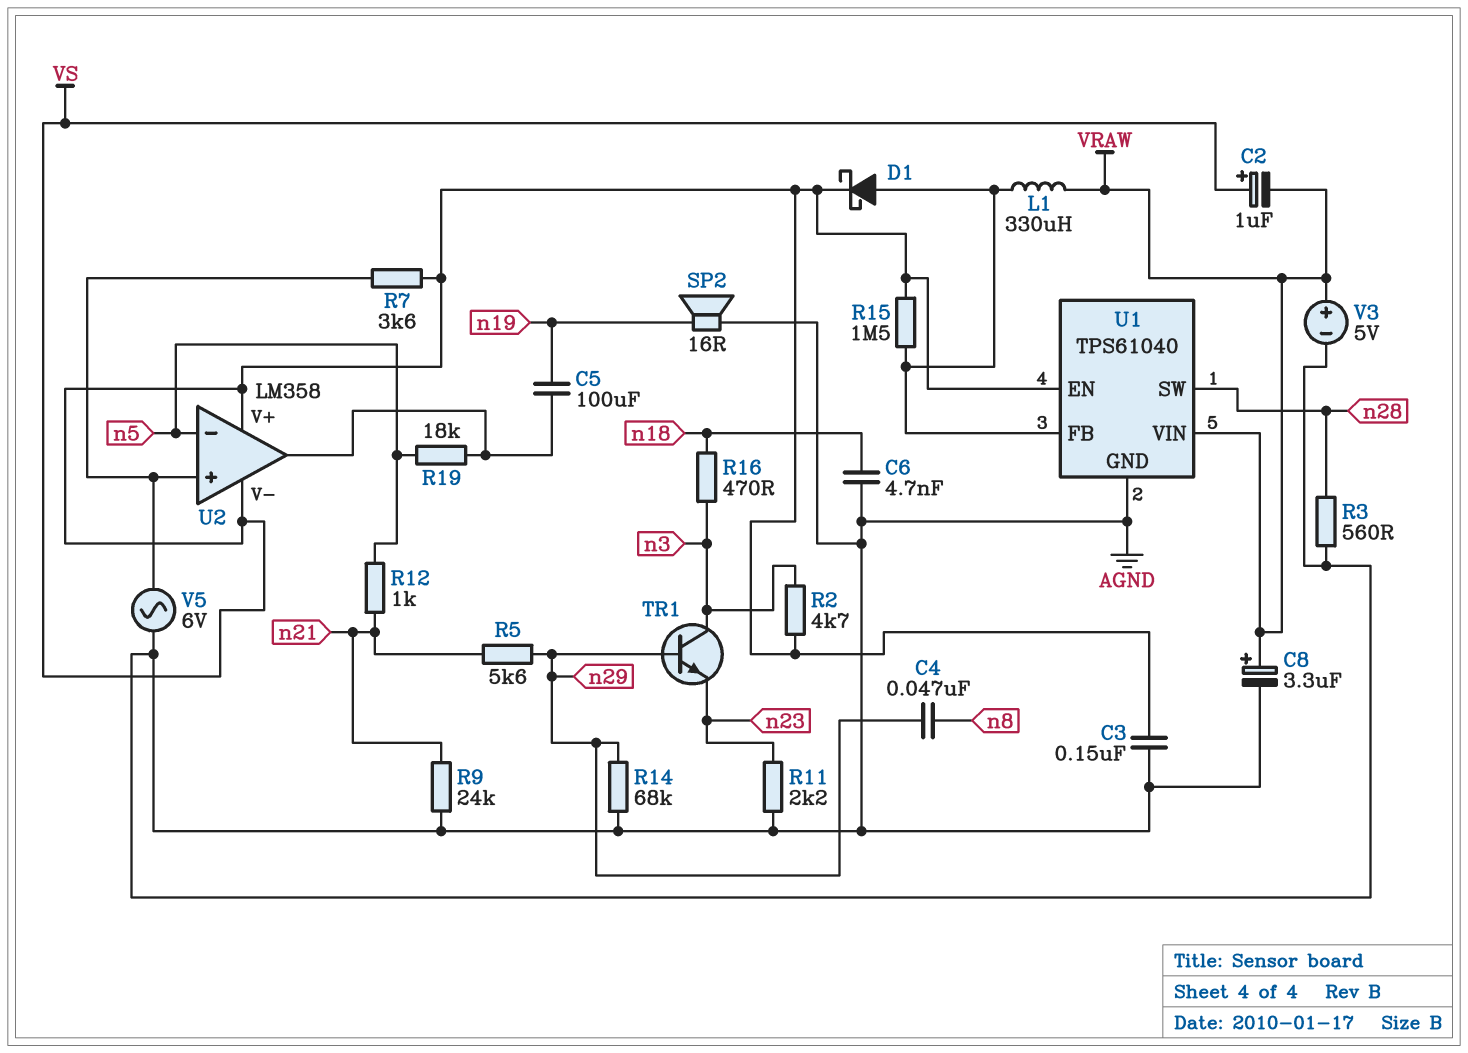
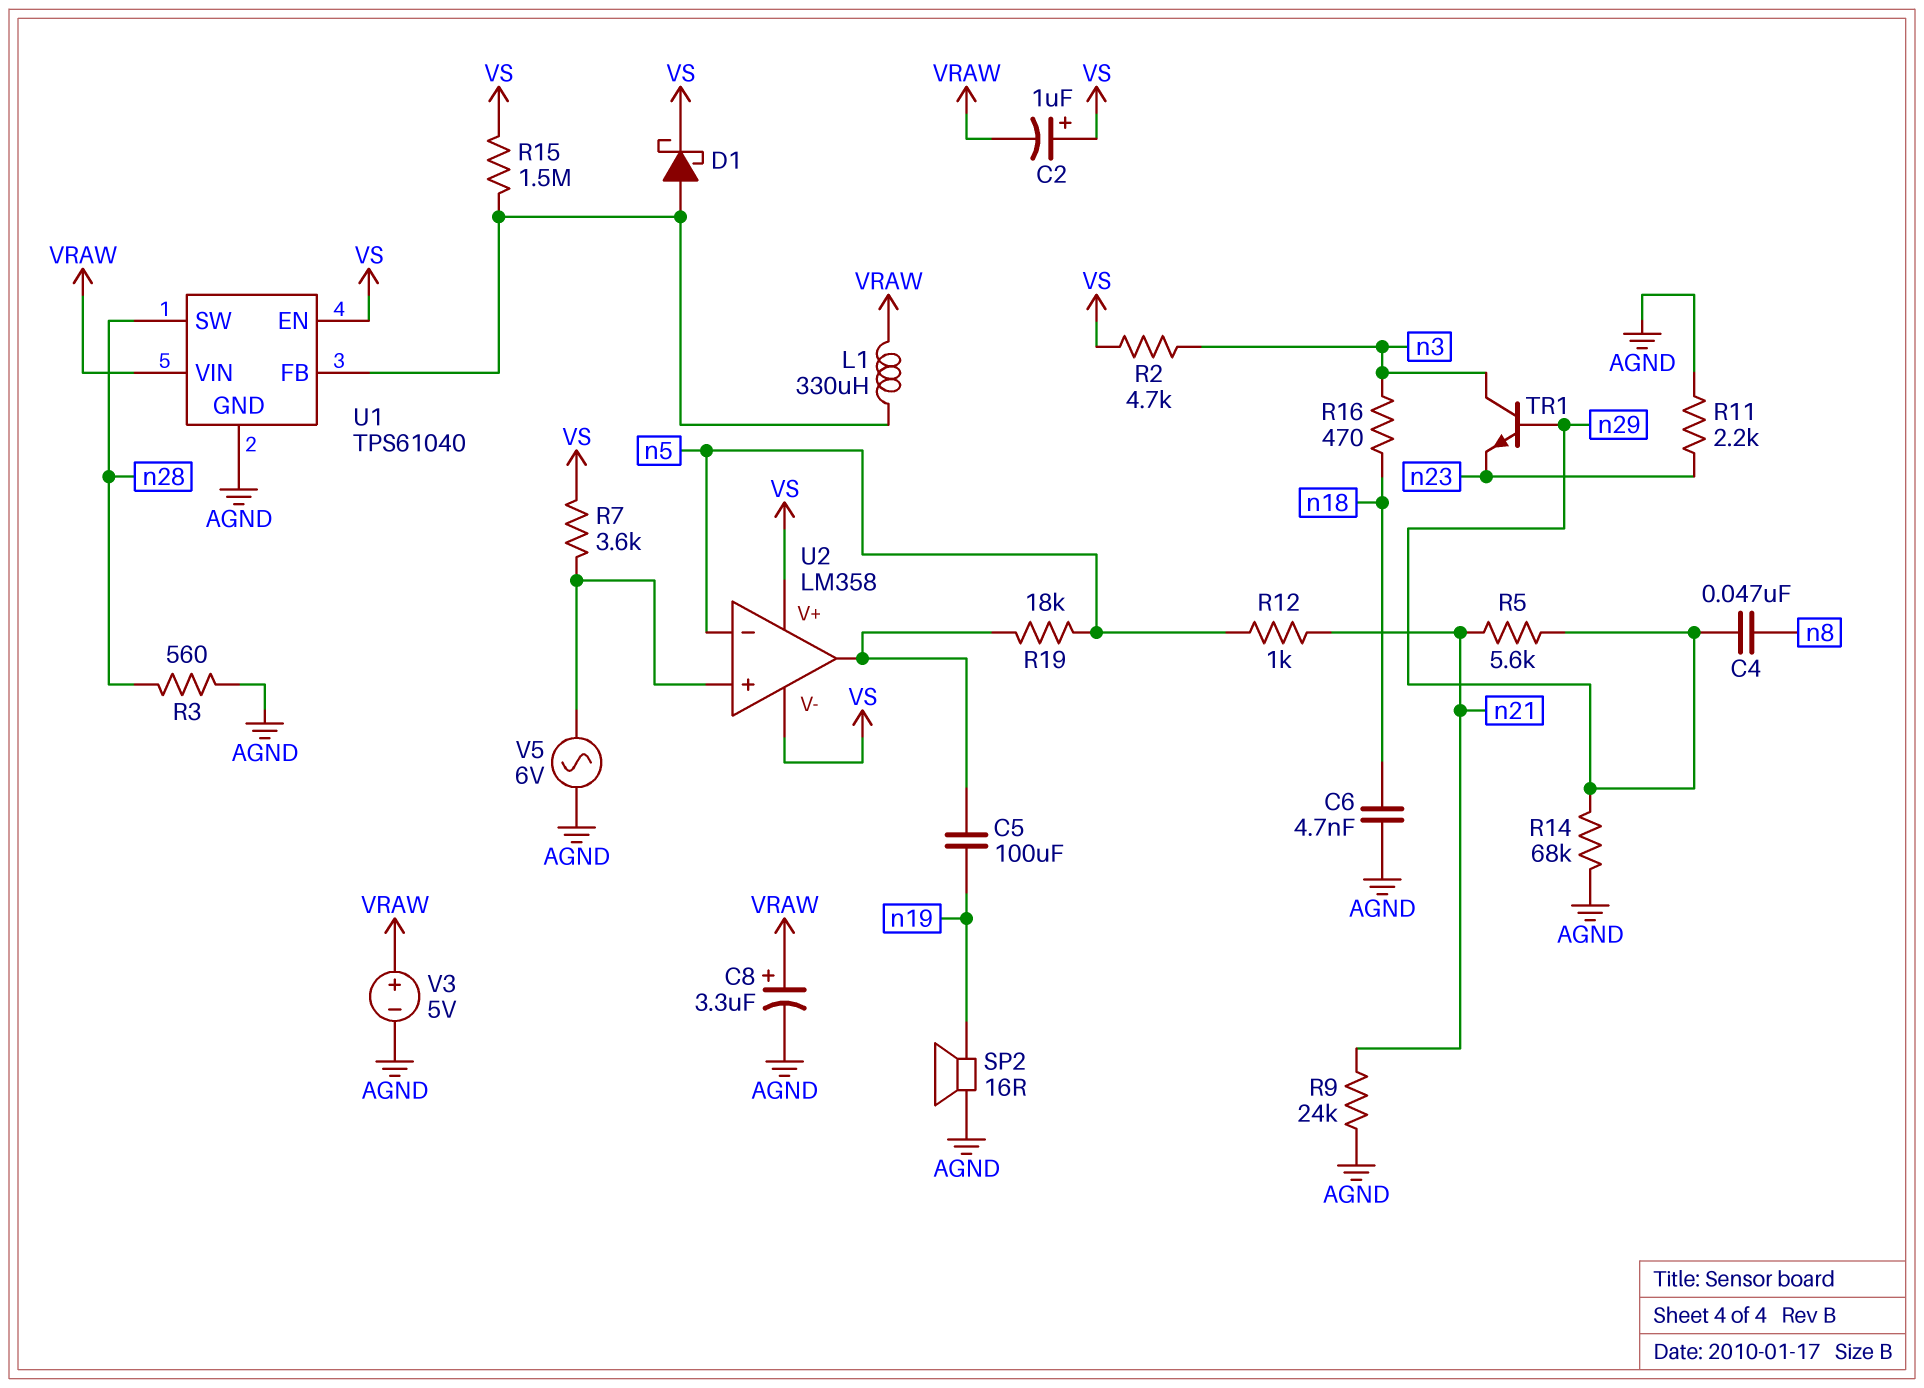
C3: 150nF (AGND, VS) -> none

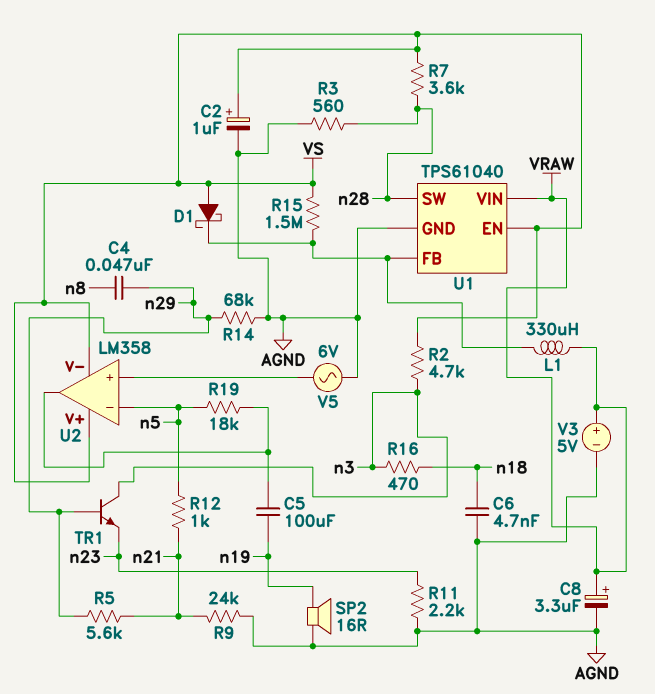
C2: 1uF (plus VS, minus VRAW) -> 1uF (plus VS, minus AGND)
D1: schottky (A U1/FB, K VS) -> schottky (A VS, K U1/FB)
R7: 3.6k (U2/in+, VS) -> 3.6k (VS, n28)

